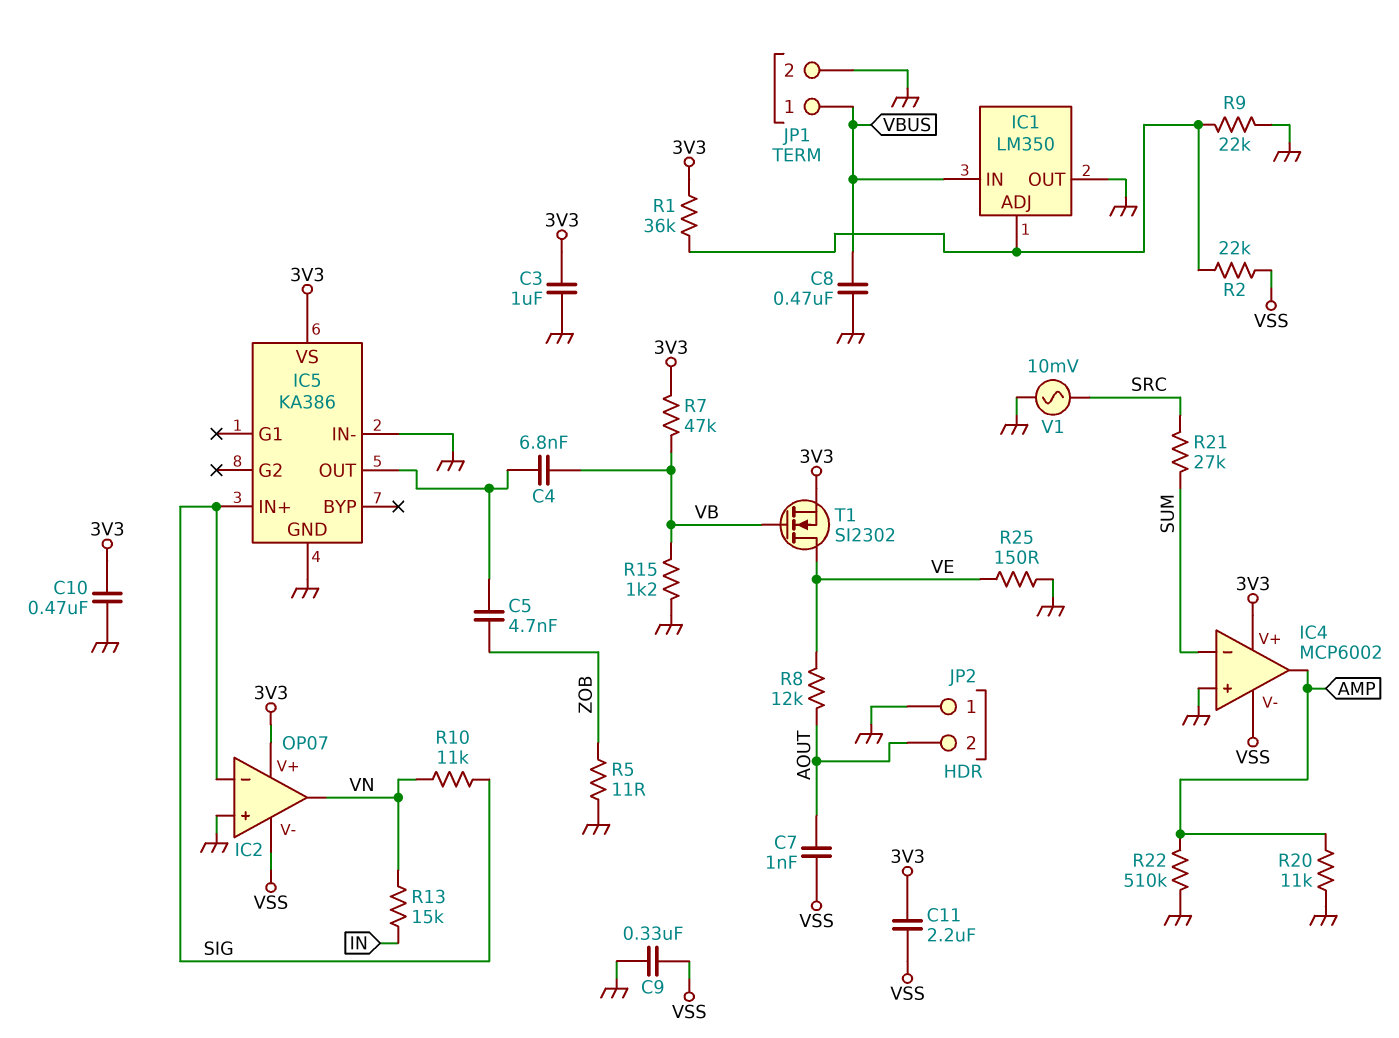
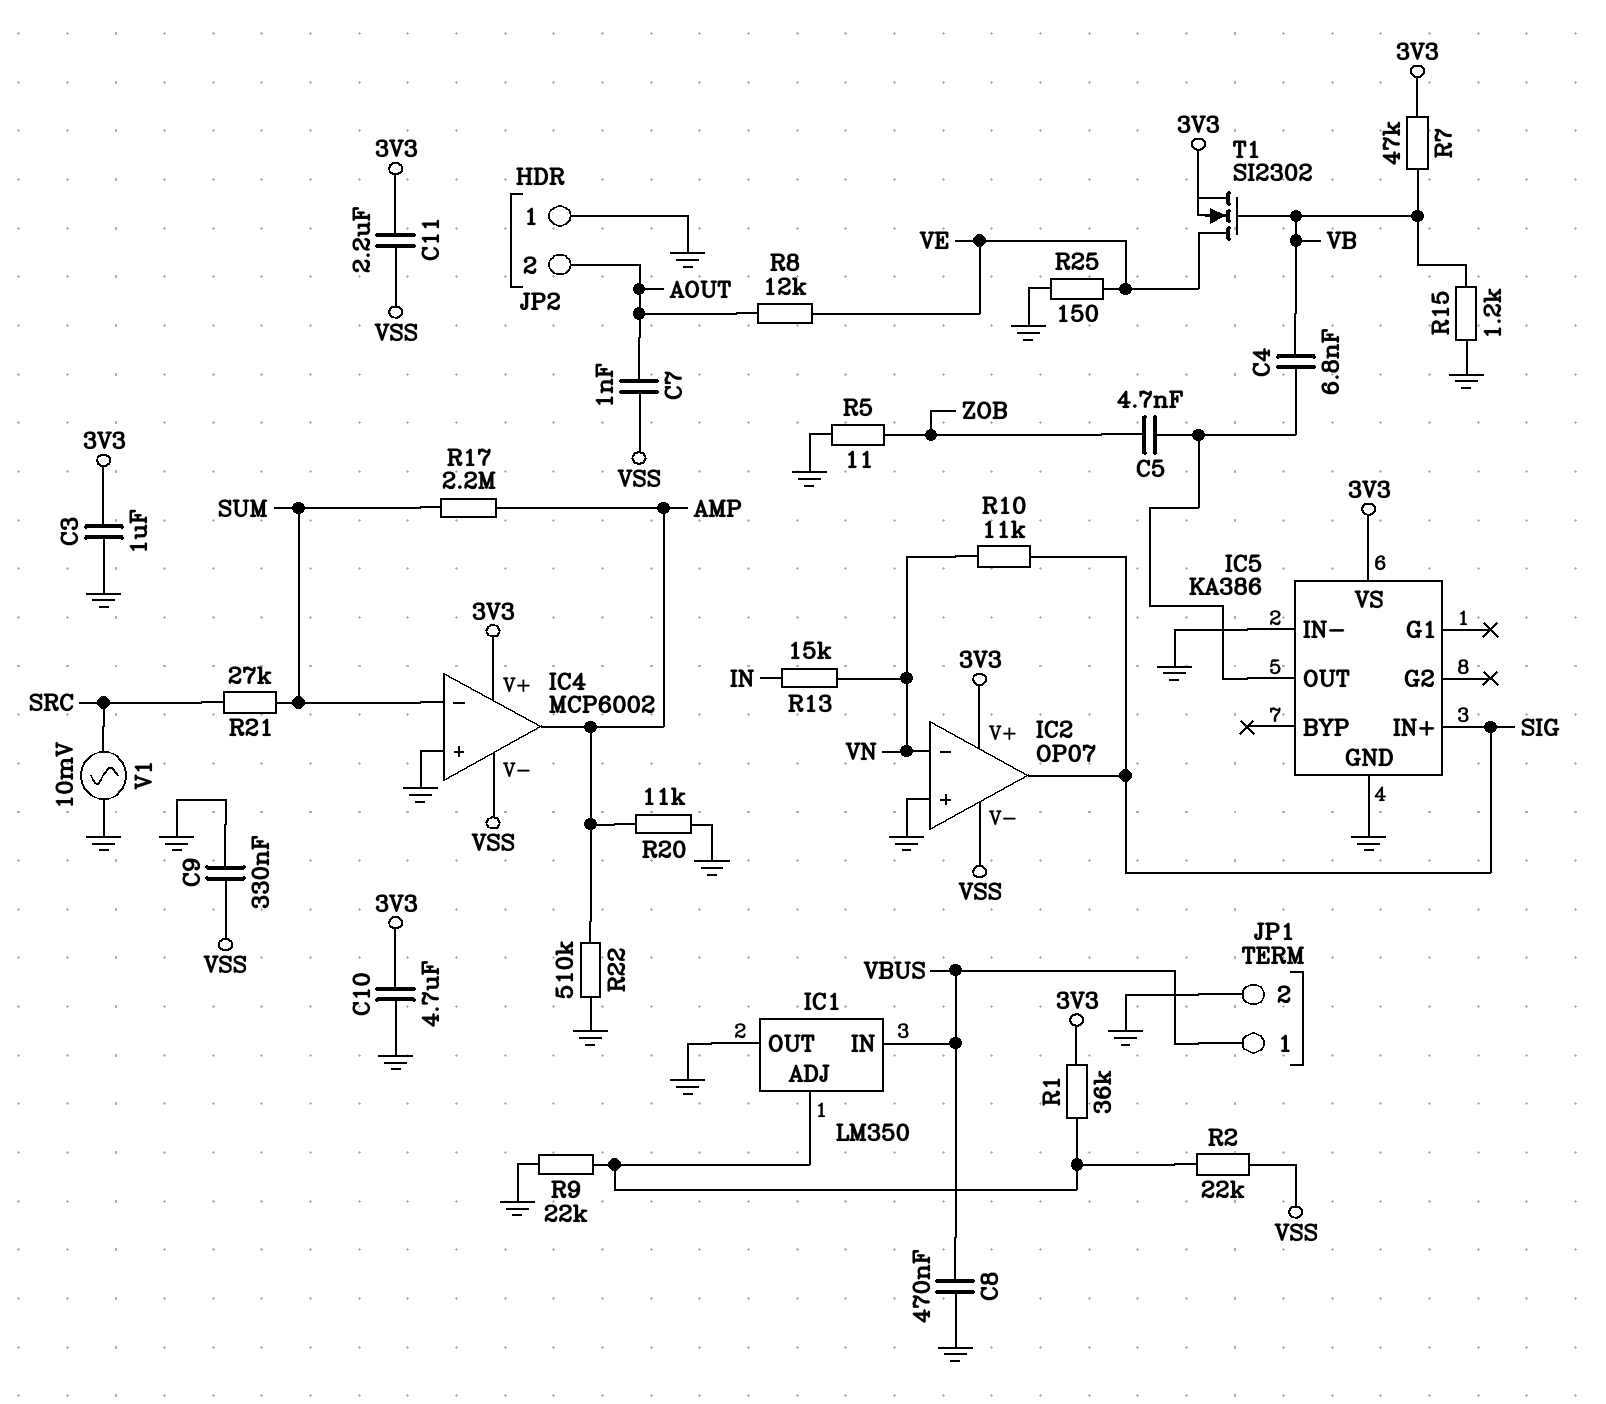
C10: 470nF (3V3, GND) -> 4.7uF (3V3, GND)
IC2 pin in-: SIG -> VN
IC2 pin out: VN -> SIG
R17: none -> 2.2M (AMP, SUM)

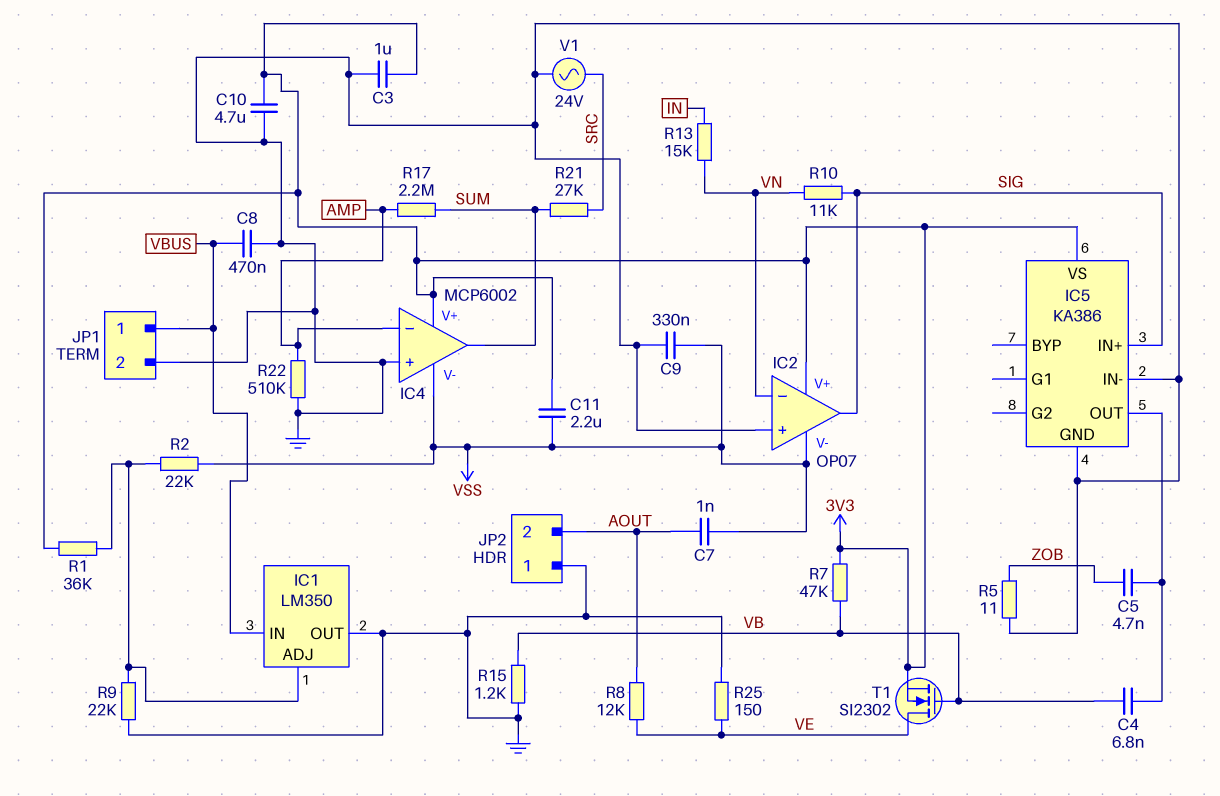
IC4 pin in-: SUM -> AMP
IC4 pin out: AMP -> SUM
R20: 11k (AMP, GND) -> none
V1: AC 10mV (GND, SRC) -> AC 24V (GND, SRC)

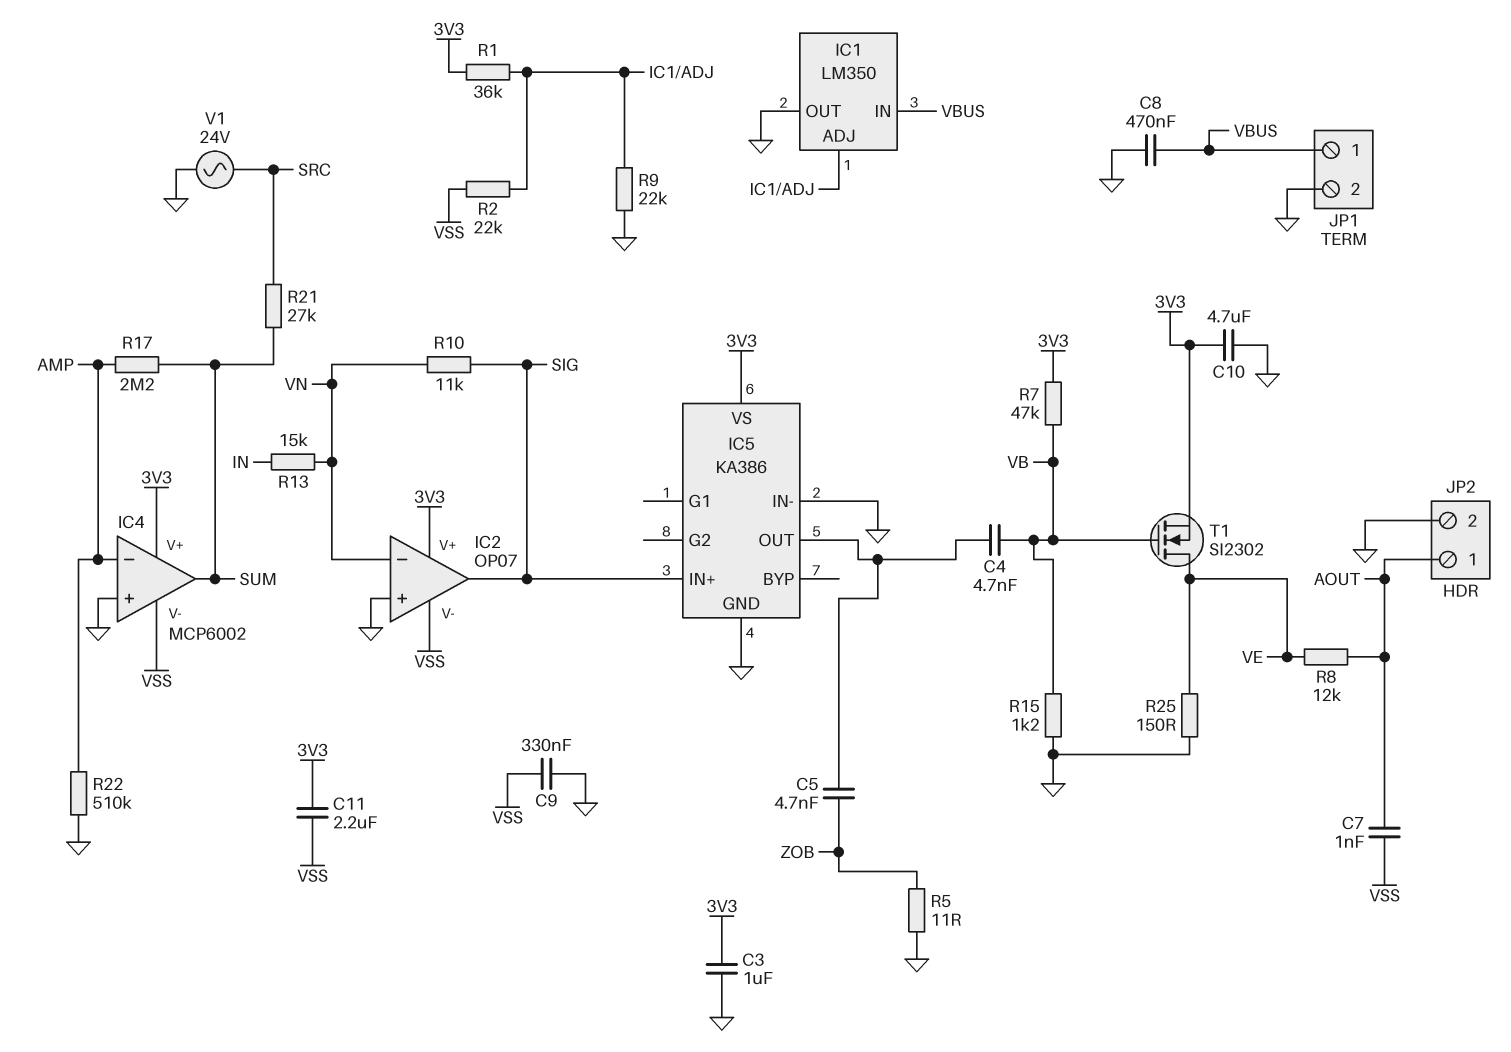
C4: 6.8nF (IC5/OUT, VB) -> 4.7nF (IC5/OUT, VB)
JP2 pin 1: GND -> AOUT
JP2 pin 2: AOUT -> GND

